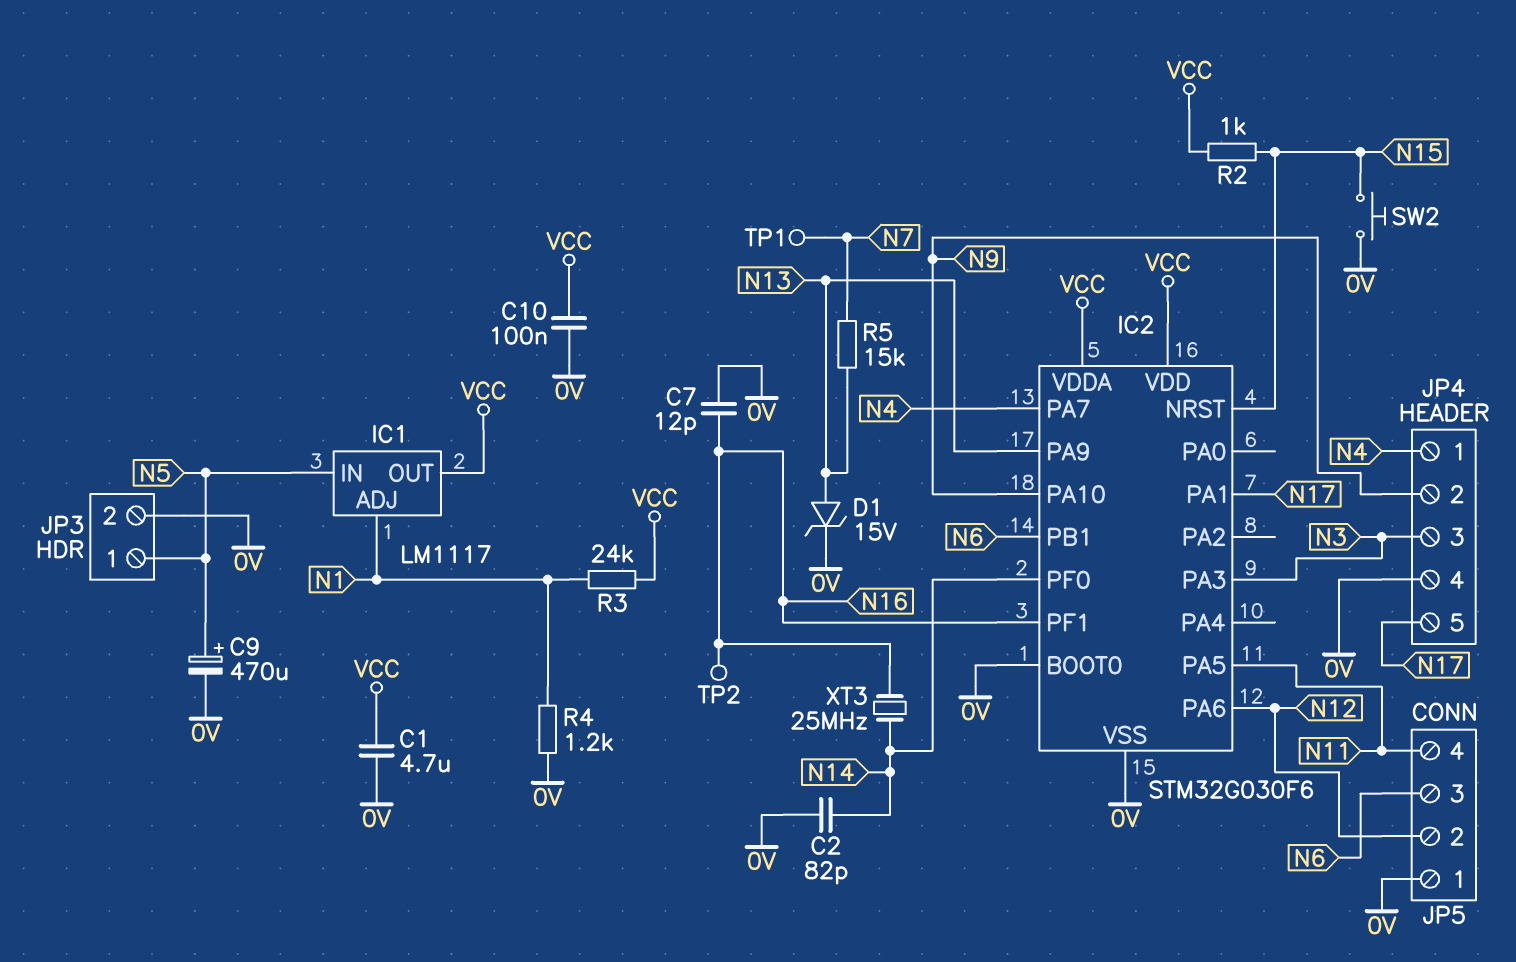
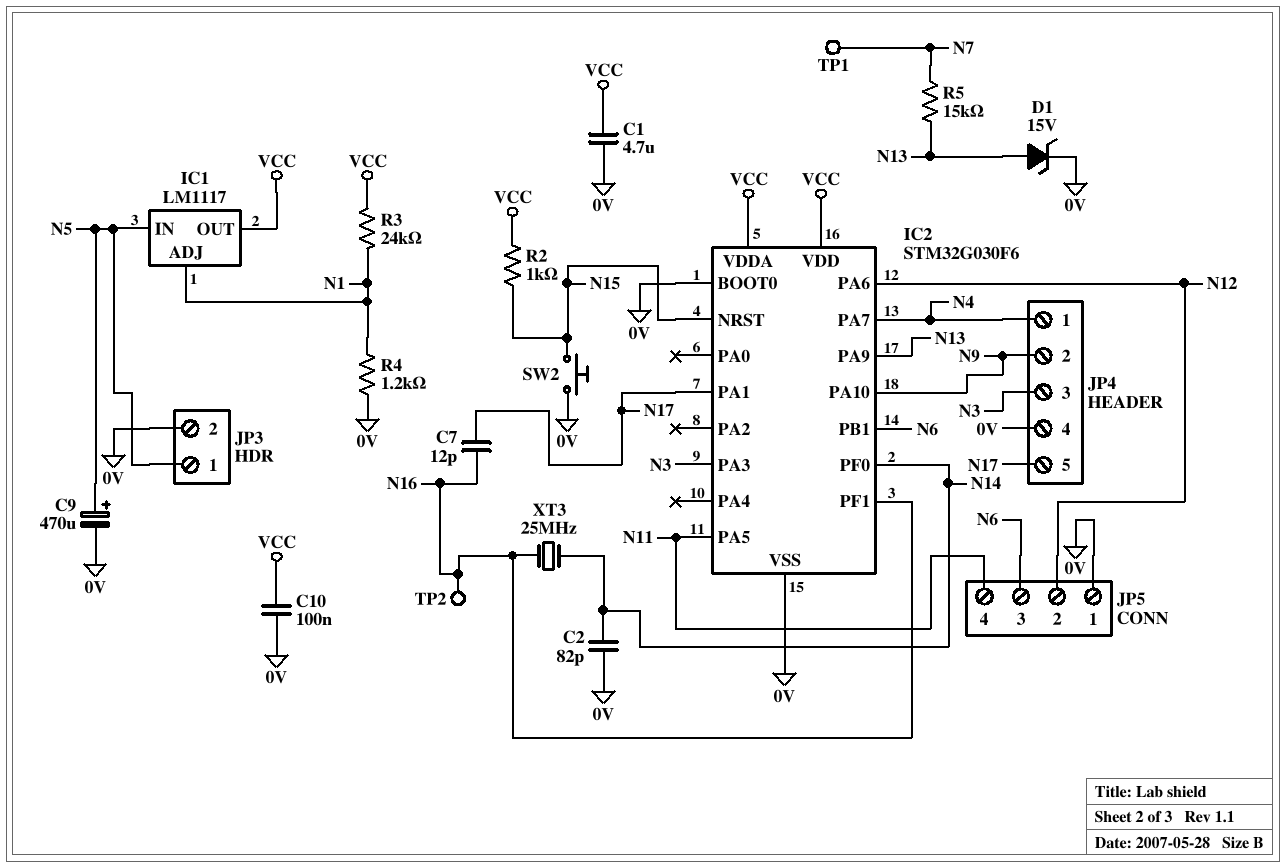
C7: 12pF (0V, N16) -> 12pF (N16, N17)

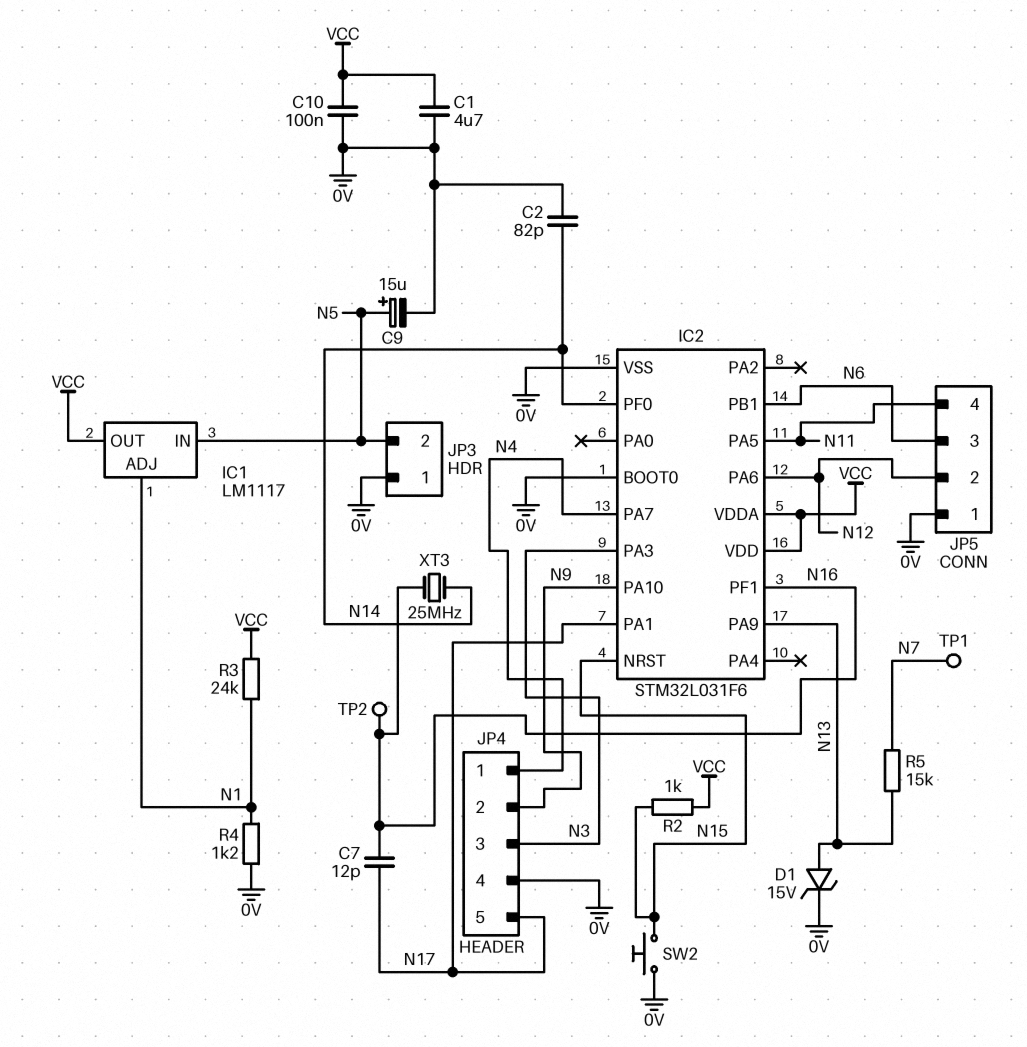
C9: 470uF (plus N5, minus 0V) -> 15uF (plus N5, minus 0V)
IC2: STM32G030F6 -> STM32L031F6
JP3 pin 1: N5 -> 0V
JP3 pin 2: 0V -> N5

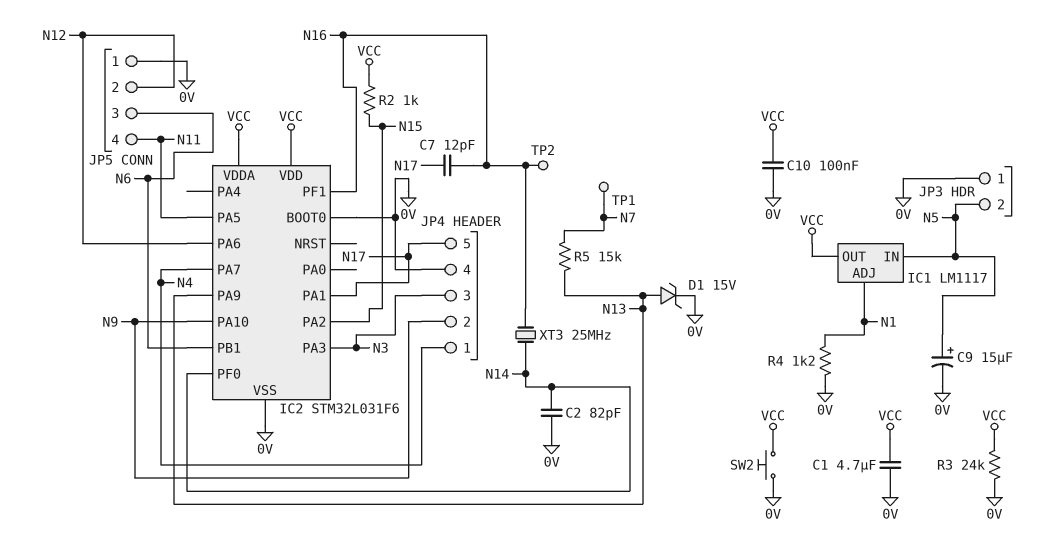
IC2 pin NRST: N15 -> none
IC2 pin PA2: none -> N15
R3: 24k (N1, VCC) -> 24k (0V, VCC)
SW2: button (0V, N15) -> button (0V, VCC)

